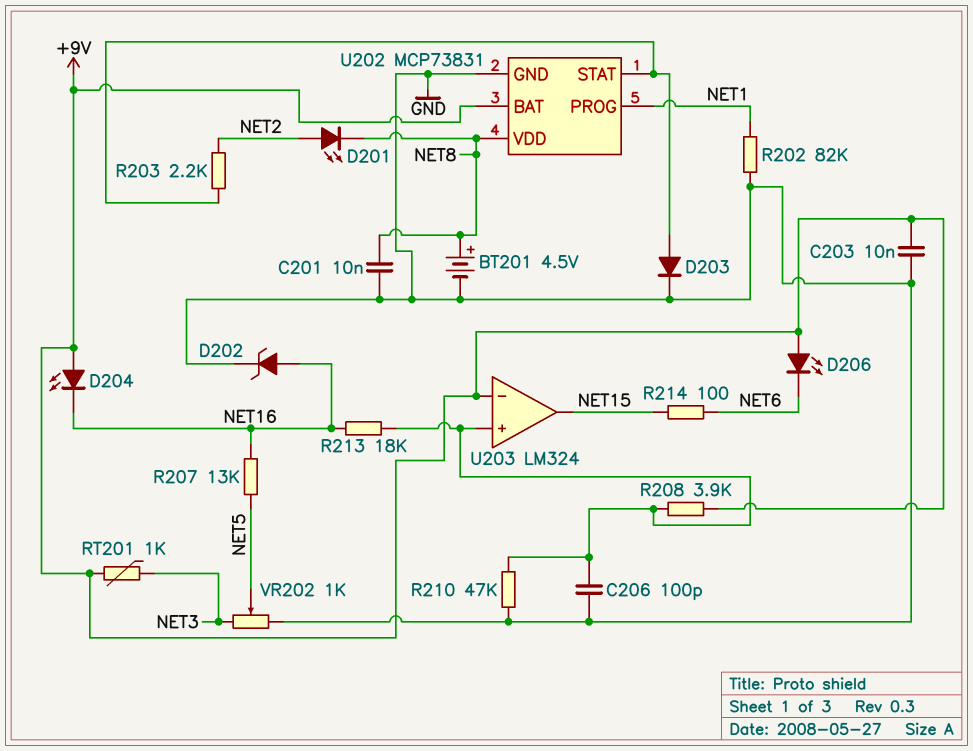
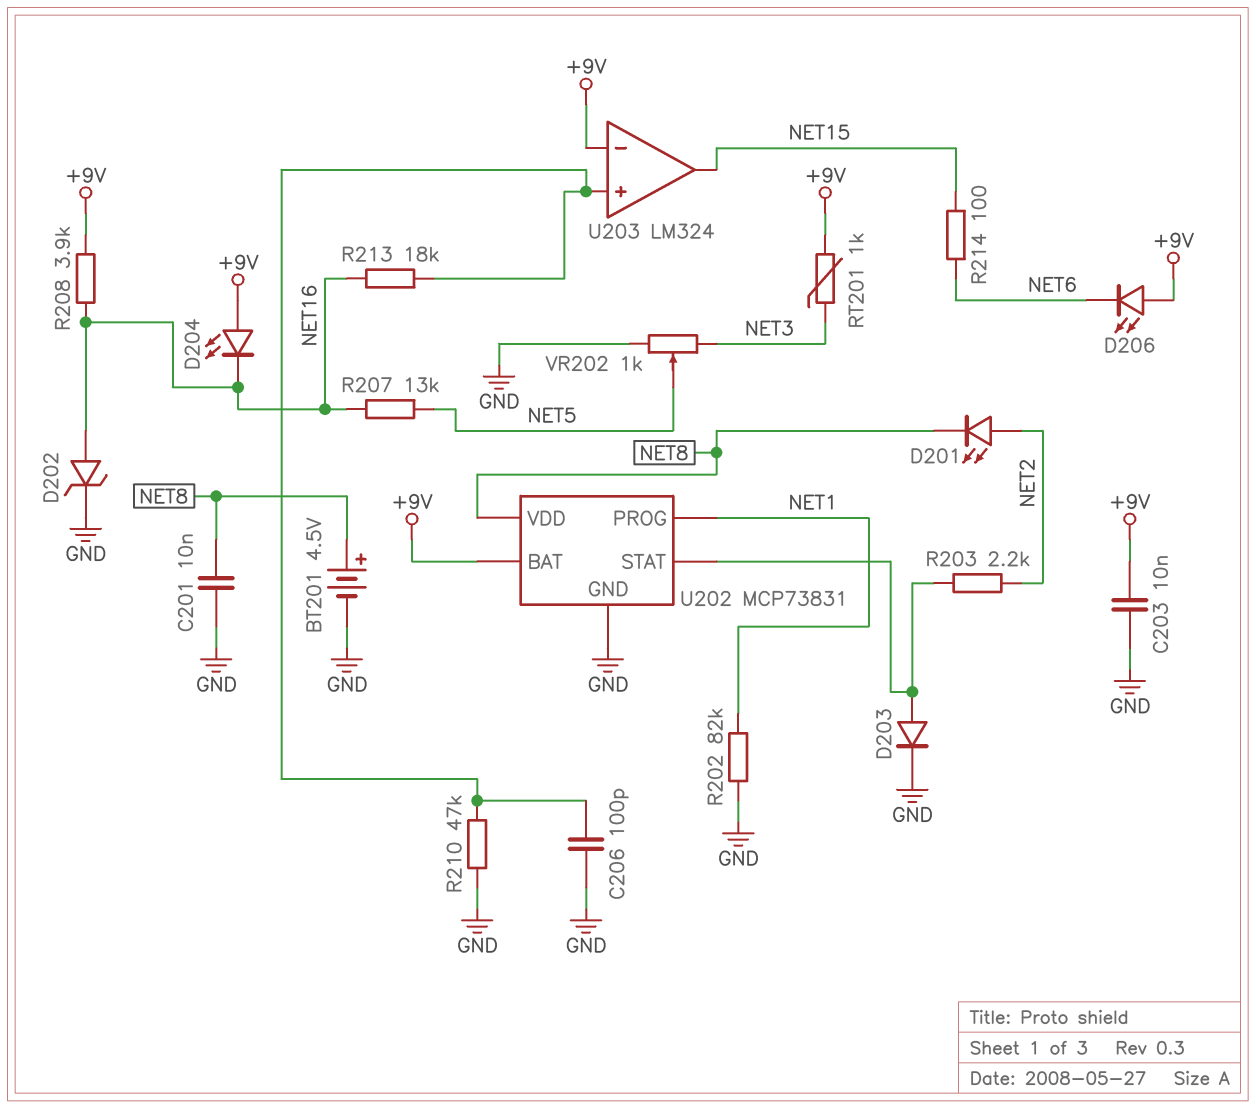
R208: 3.9k (+9V, U203/in+) -> 3.9k (+9V, NET16)

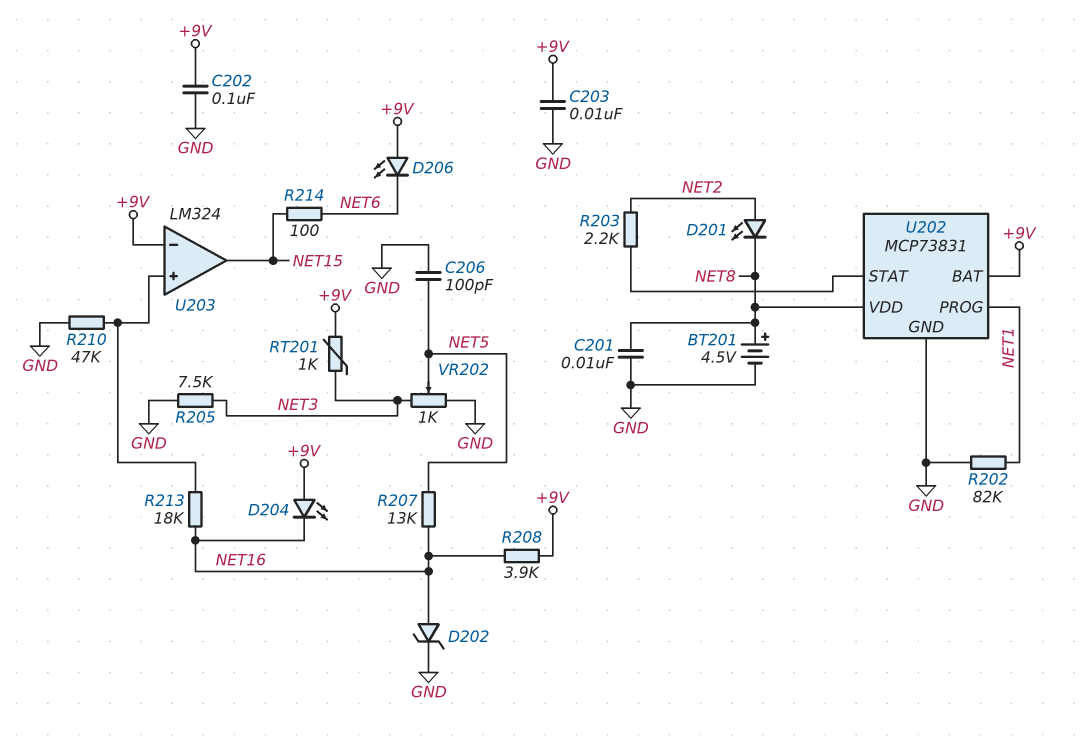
C202: none -> 100nF (+9V, GND)
C206: 100pF (GND, U203/in+) -> 100pF (GND, NET5)
D203: diode (A U202/STAT, K GND) -> none
R205: none -> 7.5k (GND, NET3)

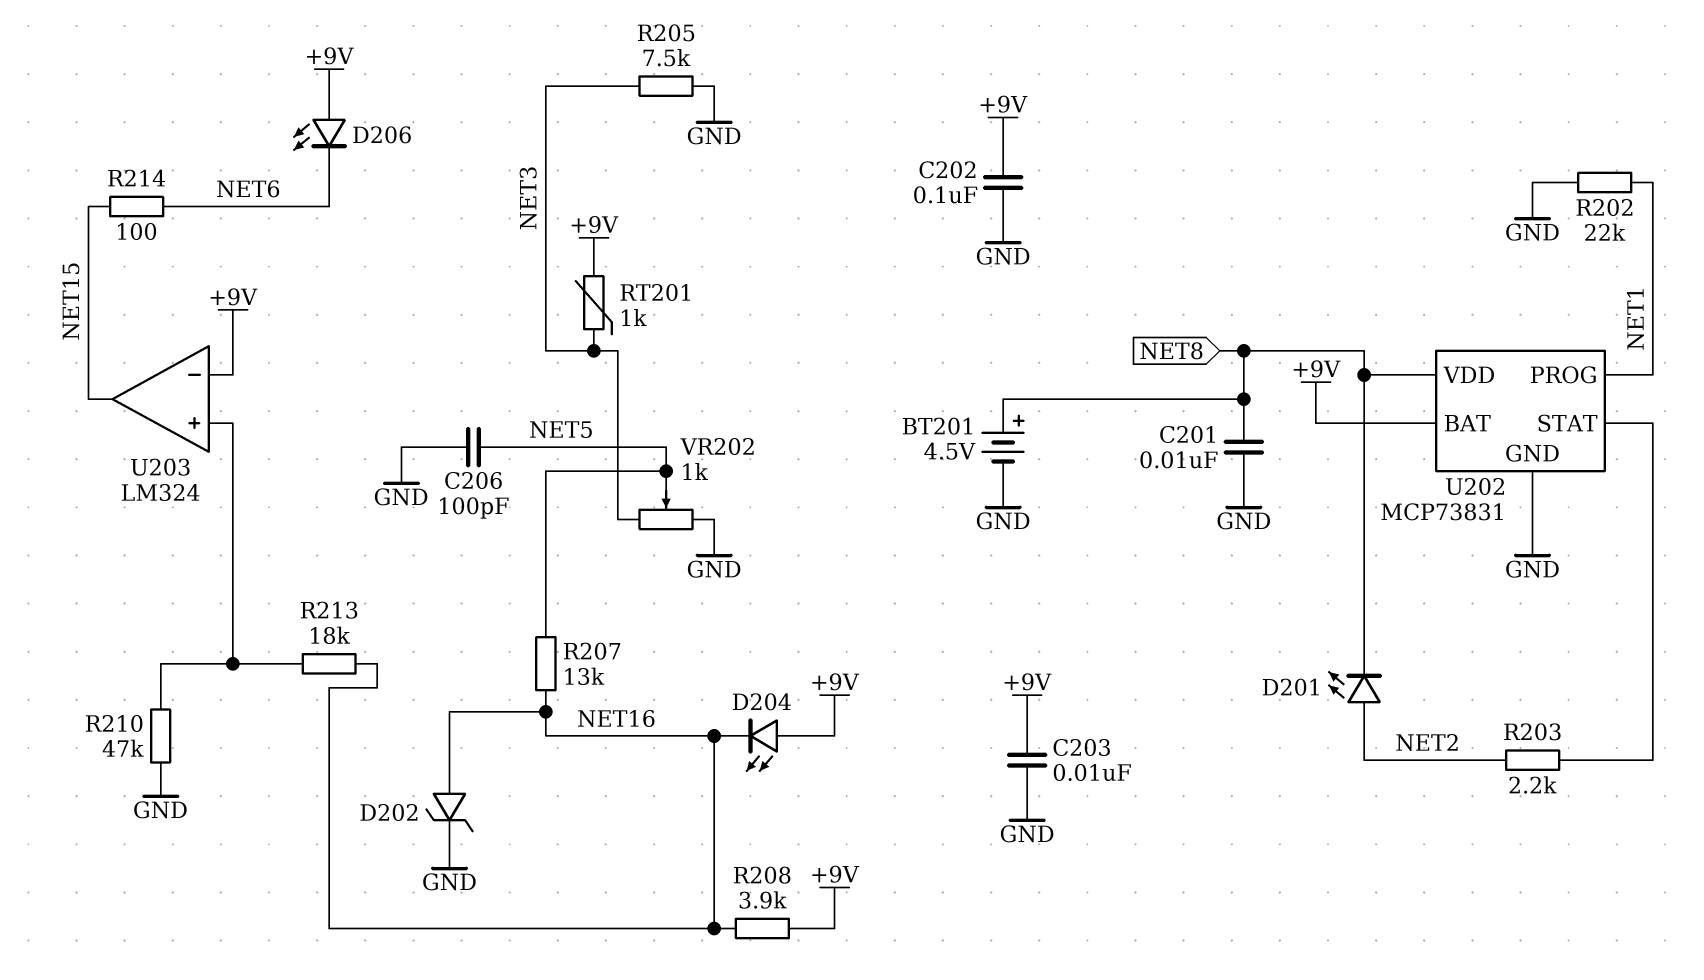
R202: 82k (GND, NET1) -> 22k (GND, NET1)

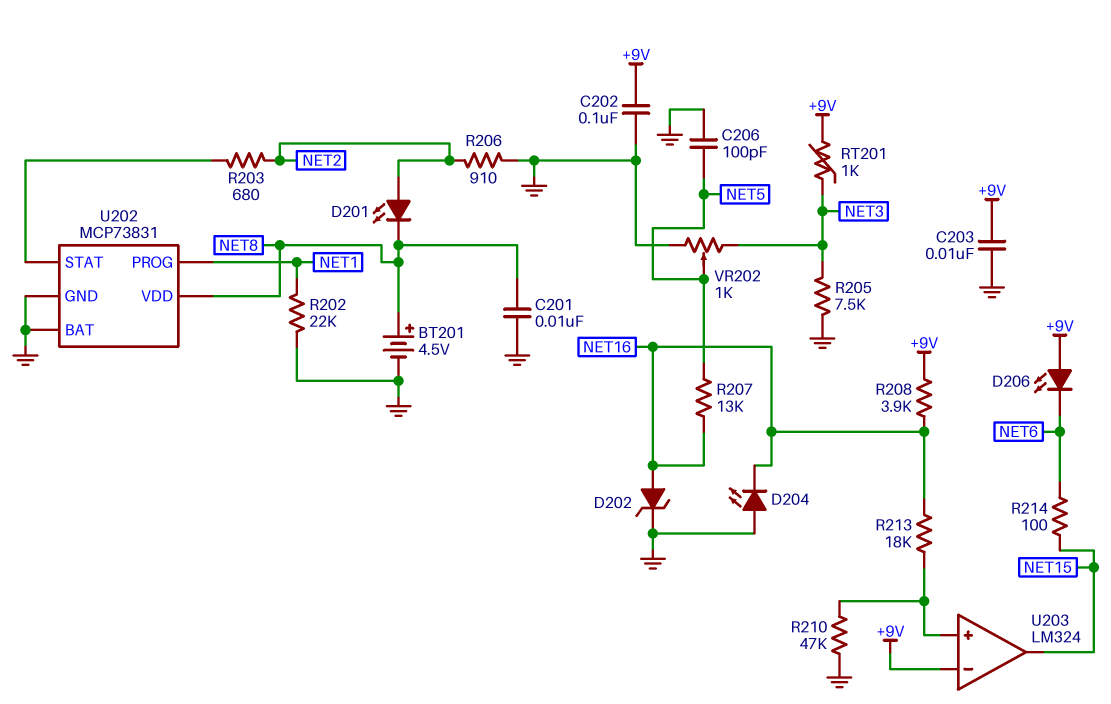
D204: LED (A +9V, K NET16) -> LED (A GND, K NET16)
R203: 2.2k (NET2, U202/STAT) -> 680 (NET2, U202/STAT)
R206: none -> 910 (GND, NET2)
U202 pin BAT: +9V -> GND

